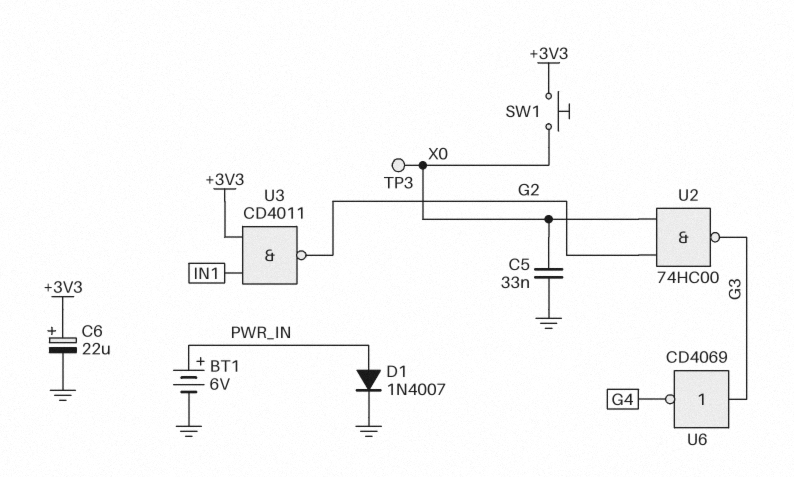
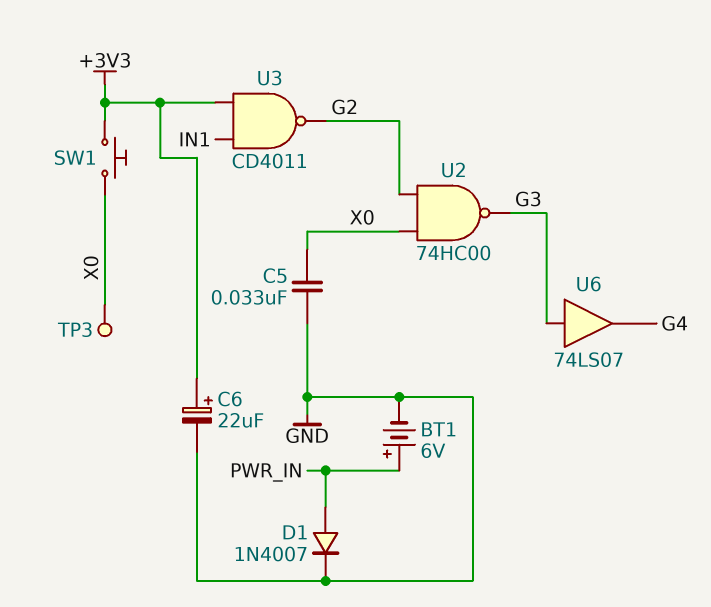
U6: NOT CD4069 (in G3, out G4) -> buffer 74LS07 (in G3, out G4)

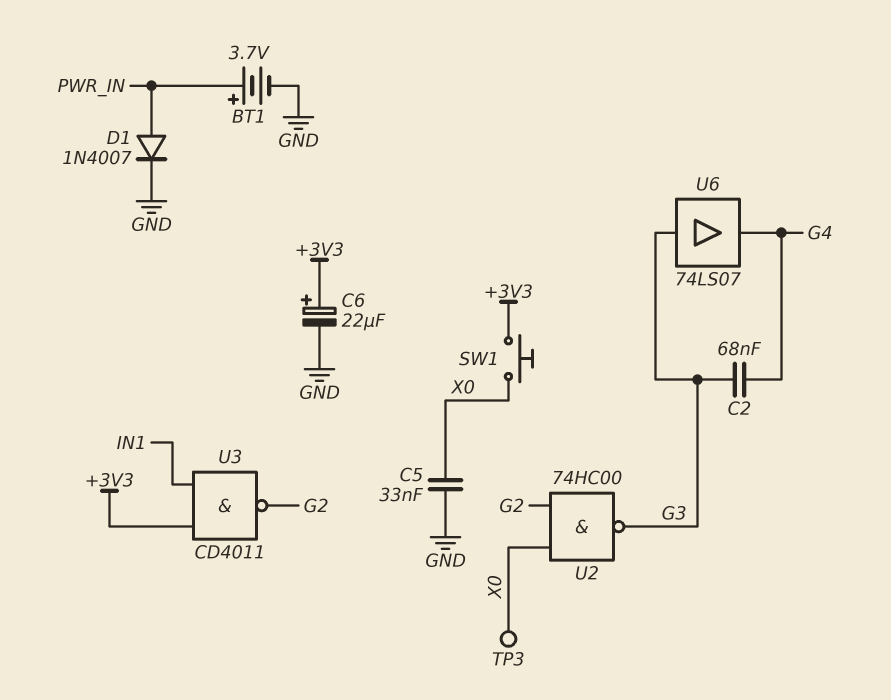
BT1: 6V (plus PWR_IN, minus GND) -> 3.7V (plus PWR_IN, minus GND)
C2: none -> 68nF (G3, G4)

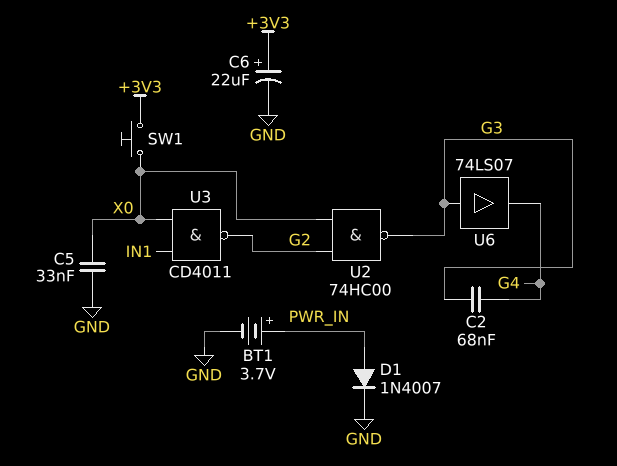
TP3: test point (X0) -> none
U3: NAND CD4011 (in +3V3, in IN1, out G2) -> NAND CD4011 (in IN1, in X0, out G2)

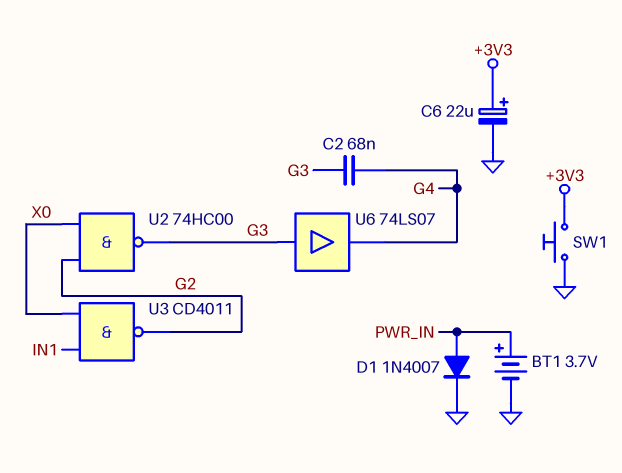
C5: 33nF (GND, X0) -> none
SW1: button (+3V3, X0) -> button (+3V3, GND)

